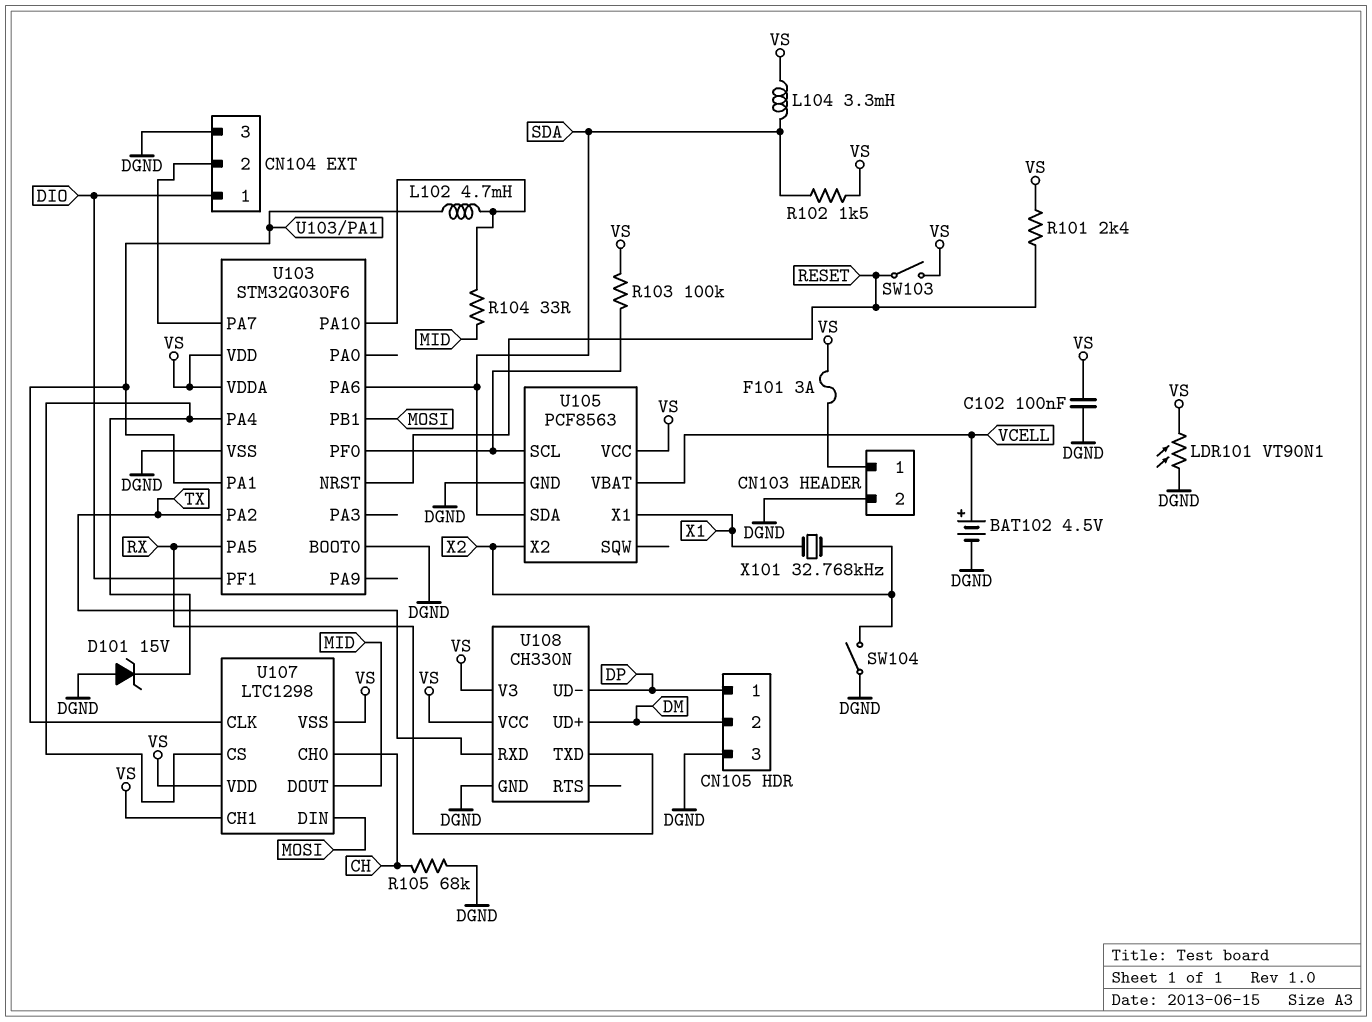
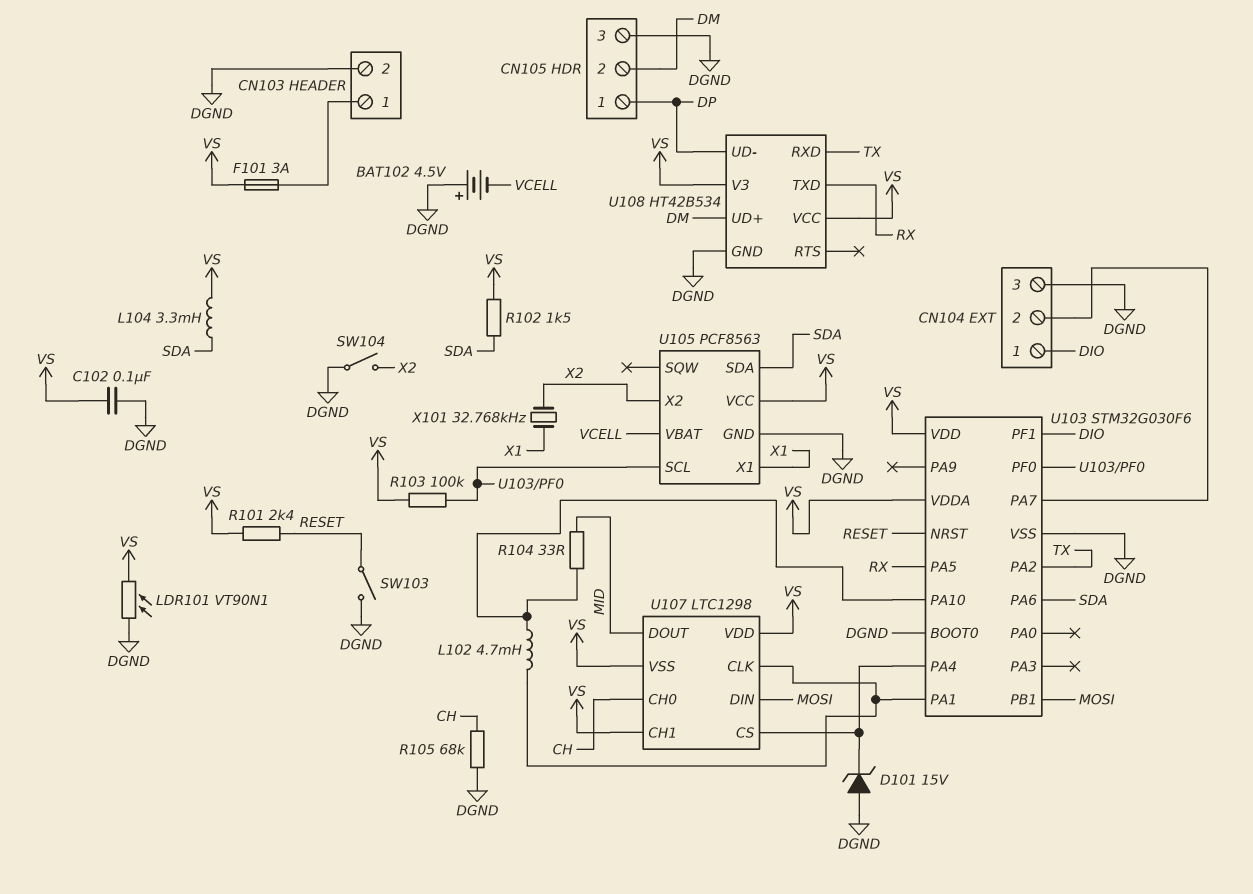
BAT102: 4.5V (plus VCELL, minus DGND) -> 4.5V (plus DGND, minus VCELL)
SW103: switch (RESET, VS) -> switch (DGND, RESET)
U108: CH330N -> HT42B534

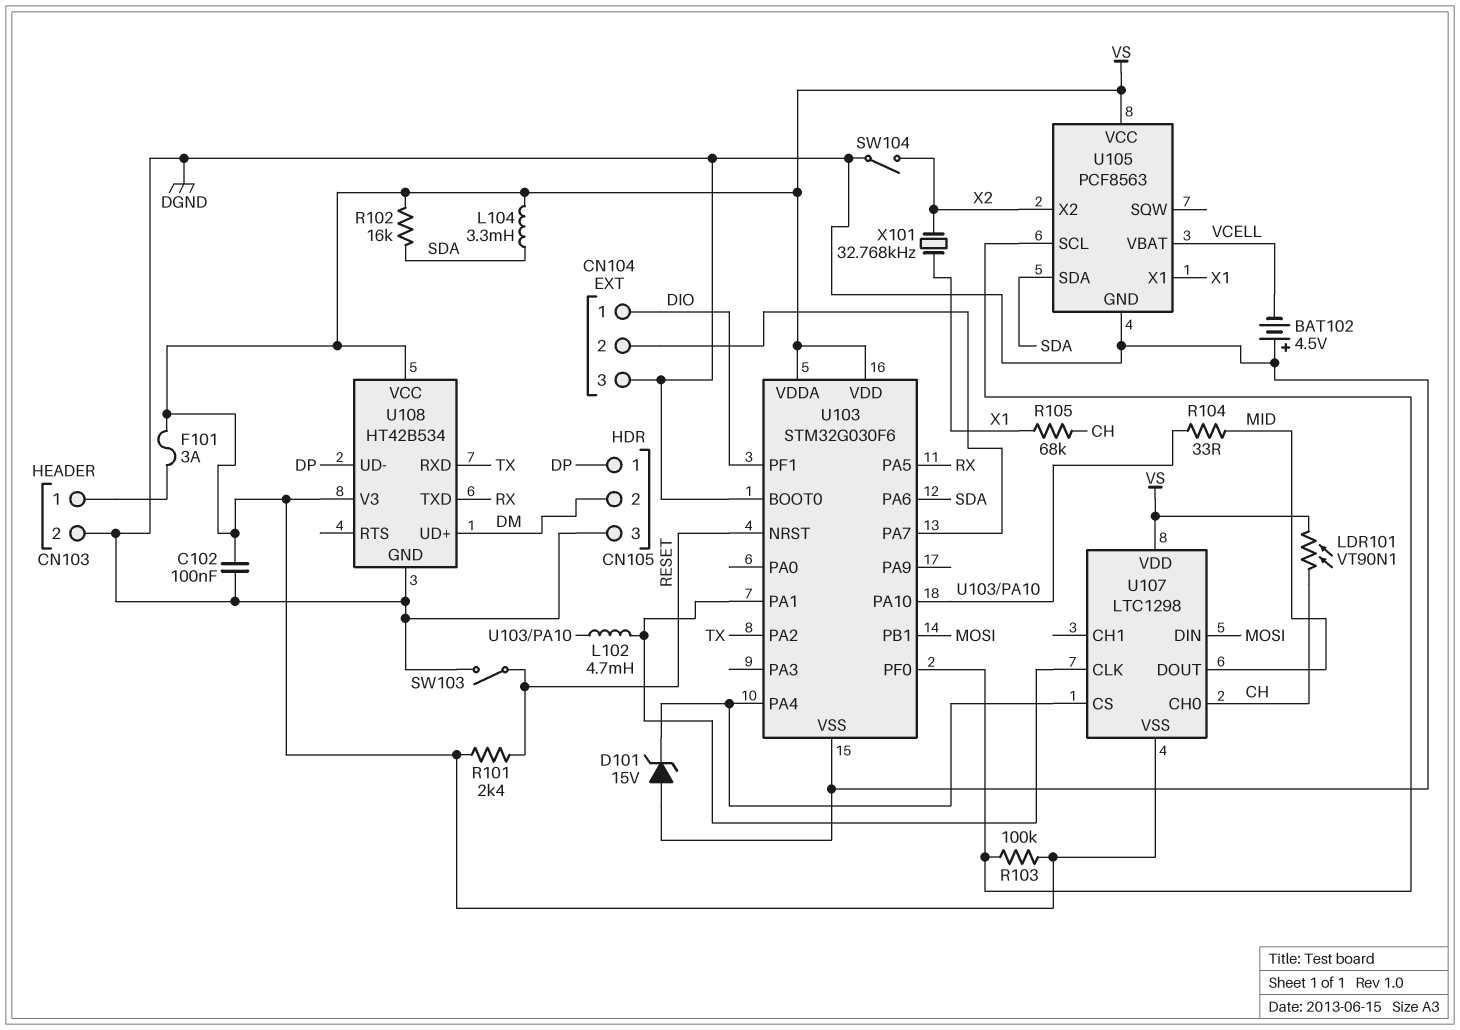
LDR101: VT90N1 (DGND, VS) -> VT90N1 (CH, VS)
R102: 1.5k (SDA, VS) -> 16k (SDA, VS)
R105: 68k (CH, DGND) -> 68k (CH, X1)
U107 pin CH1: VS -> none

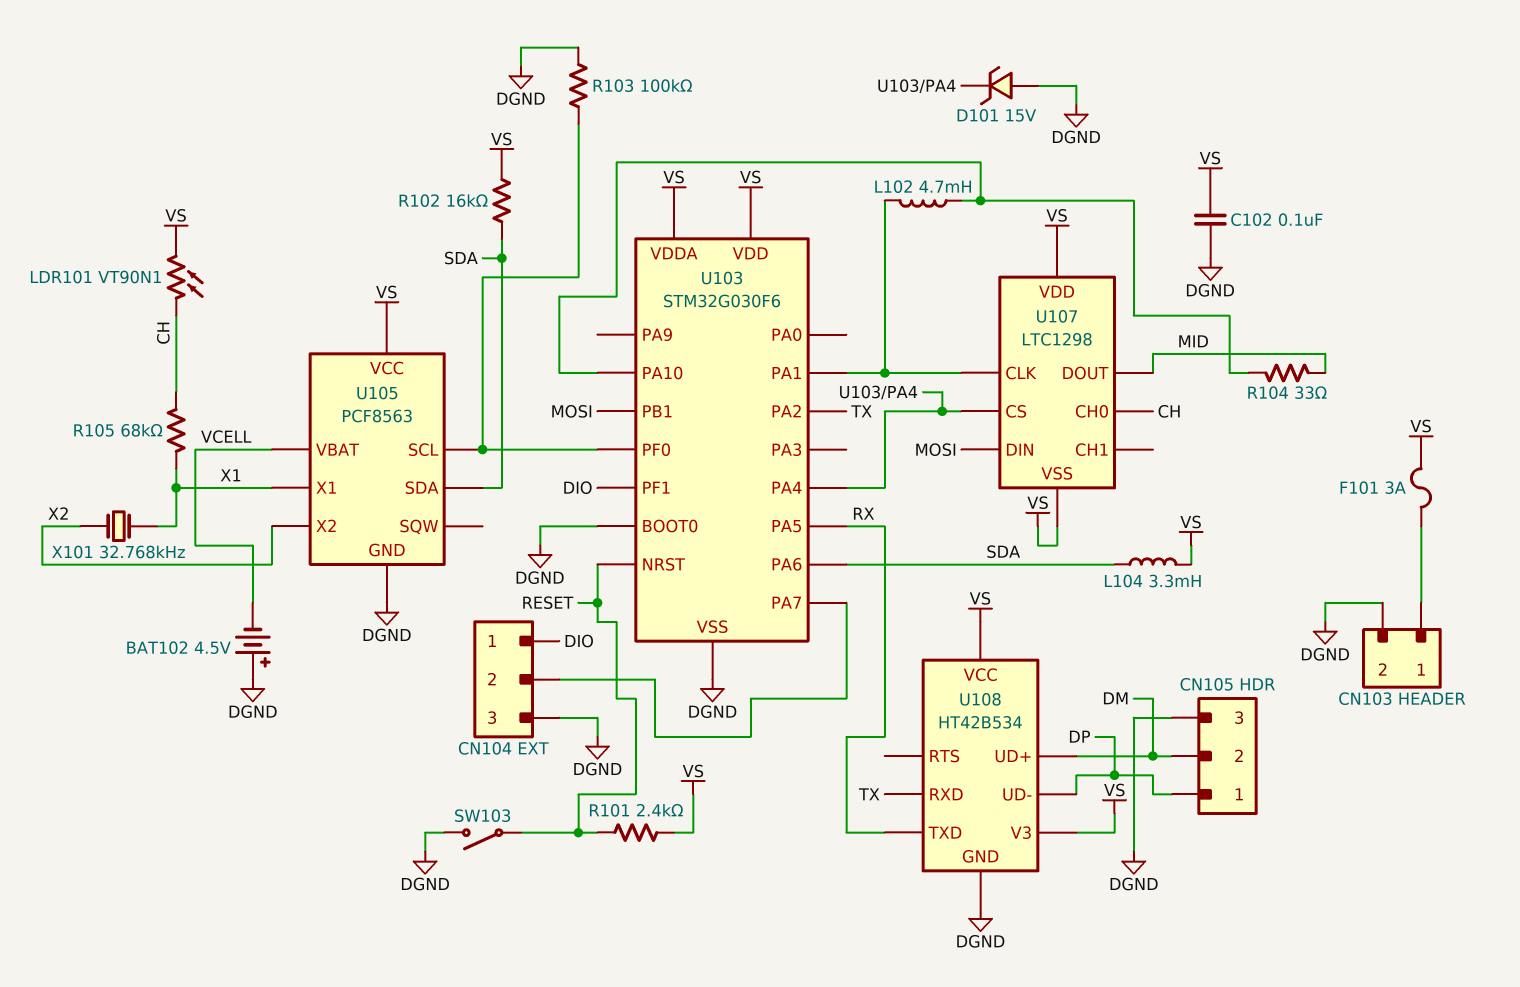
R103: 100k (U103/PF0, VS) -> 100k (DGND, U103/PF0)
SW104: switch (DGND, X2) -> none

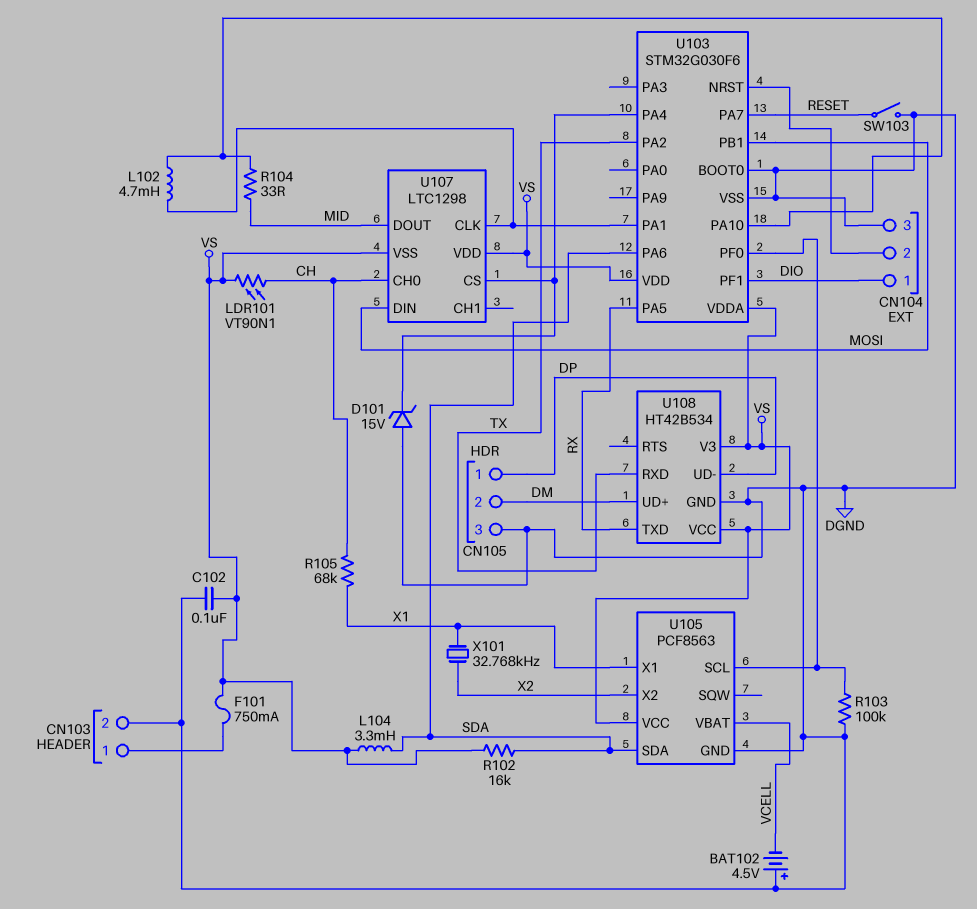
F101: 3A (CN103/1, VS) -> 750mA (CN103/1, VS)
R101: 2.4k (RESET, VS) -> none
U103 pin NRST: RESET -> CN104/2
U103 pin PA7: CN104/2 -> RESET

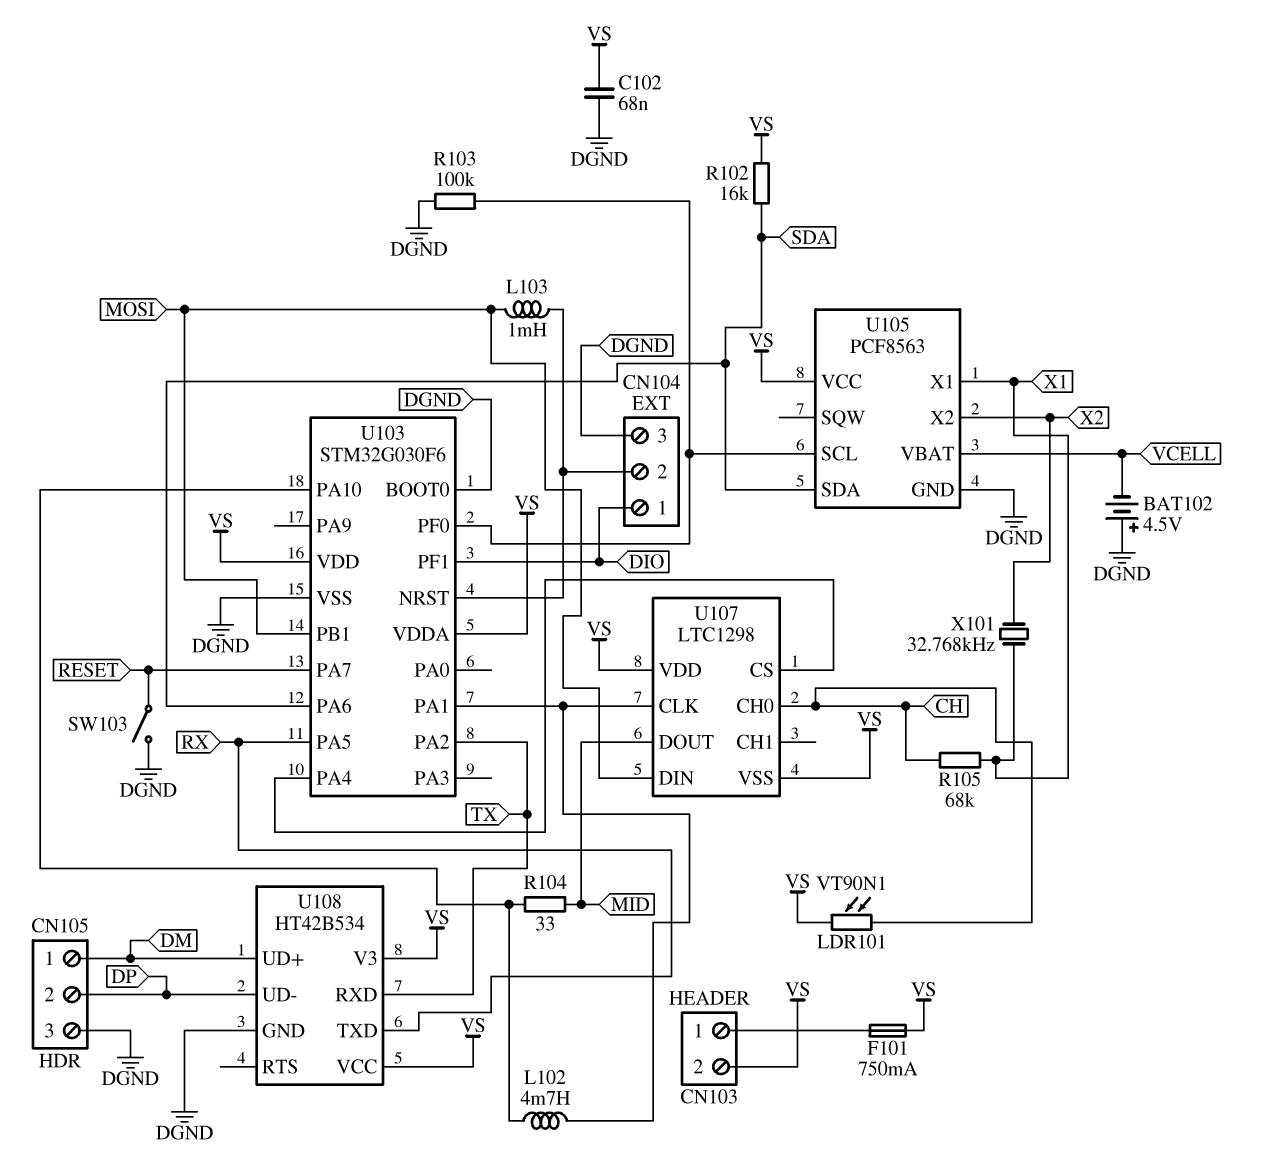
C102: 100nF (DGND, VS) -> 68nF (DGND, VS)
CN103 pin 2: DGND -> VS
CN105 pin 1: DP -> DM
CN105 pin 2: DM -> DP
D101: zener 15V (A DGND, K U103/PA4) -> none
L103: none -> 1mH (CN104/2, MOSI)
L104: 3.3mH (SDA, VS) -> none

